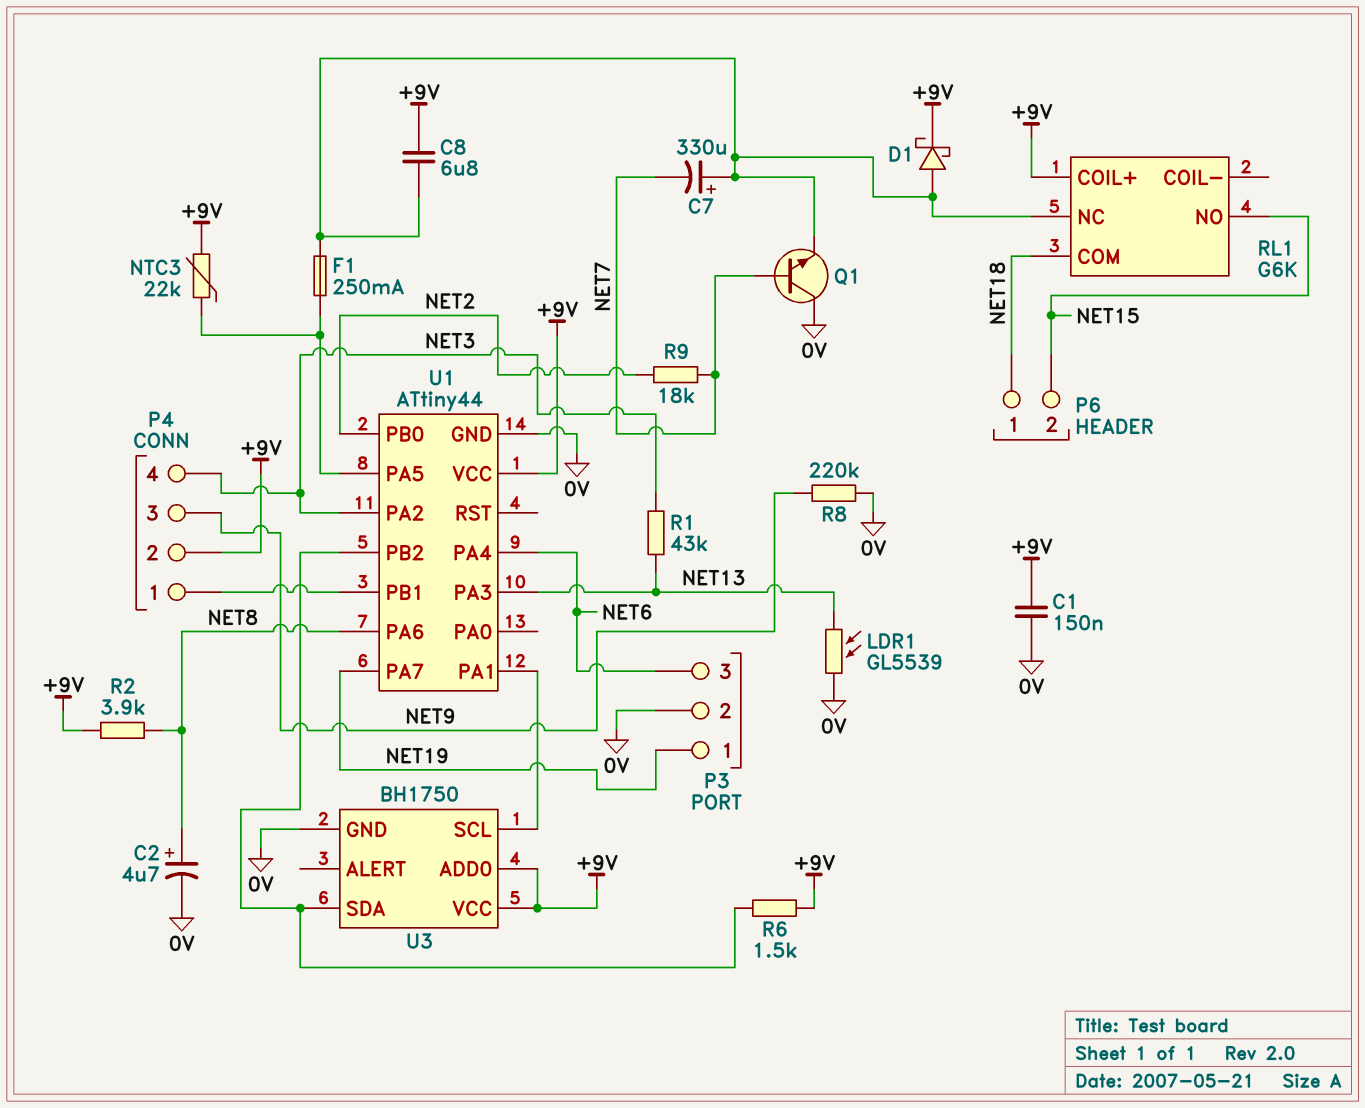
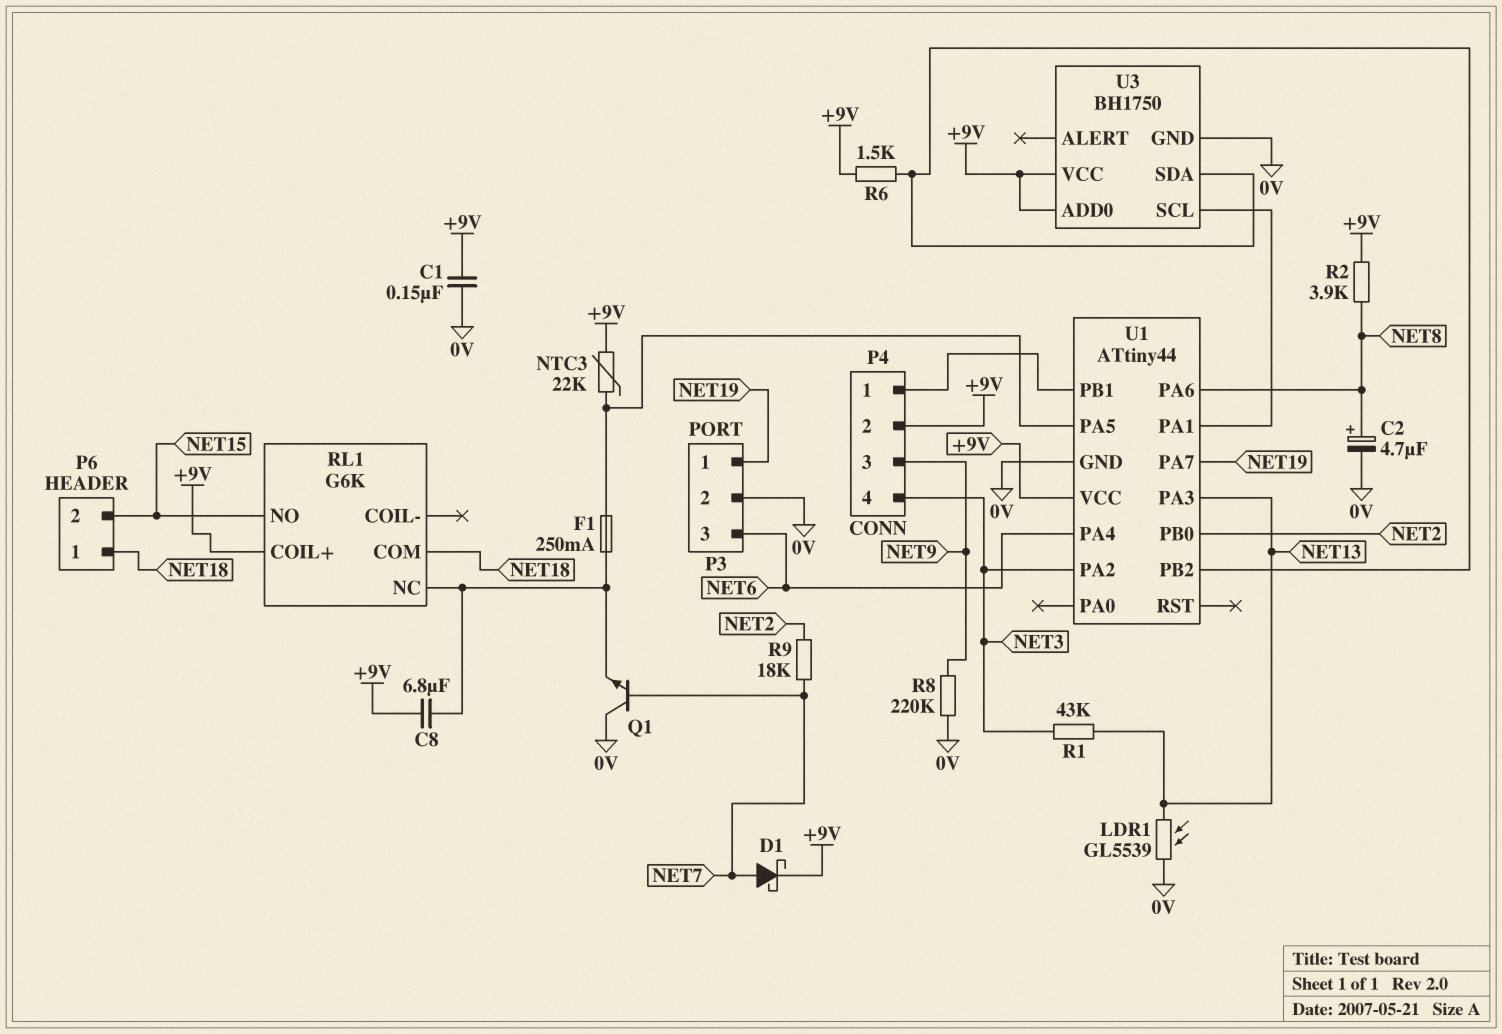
C7: 330uF (plus RL1/NC, minus NET7) -> none
D1: schottky (A RL1/NC, K +9V) -> schottky (A NET7, K +9V)

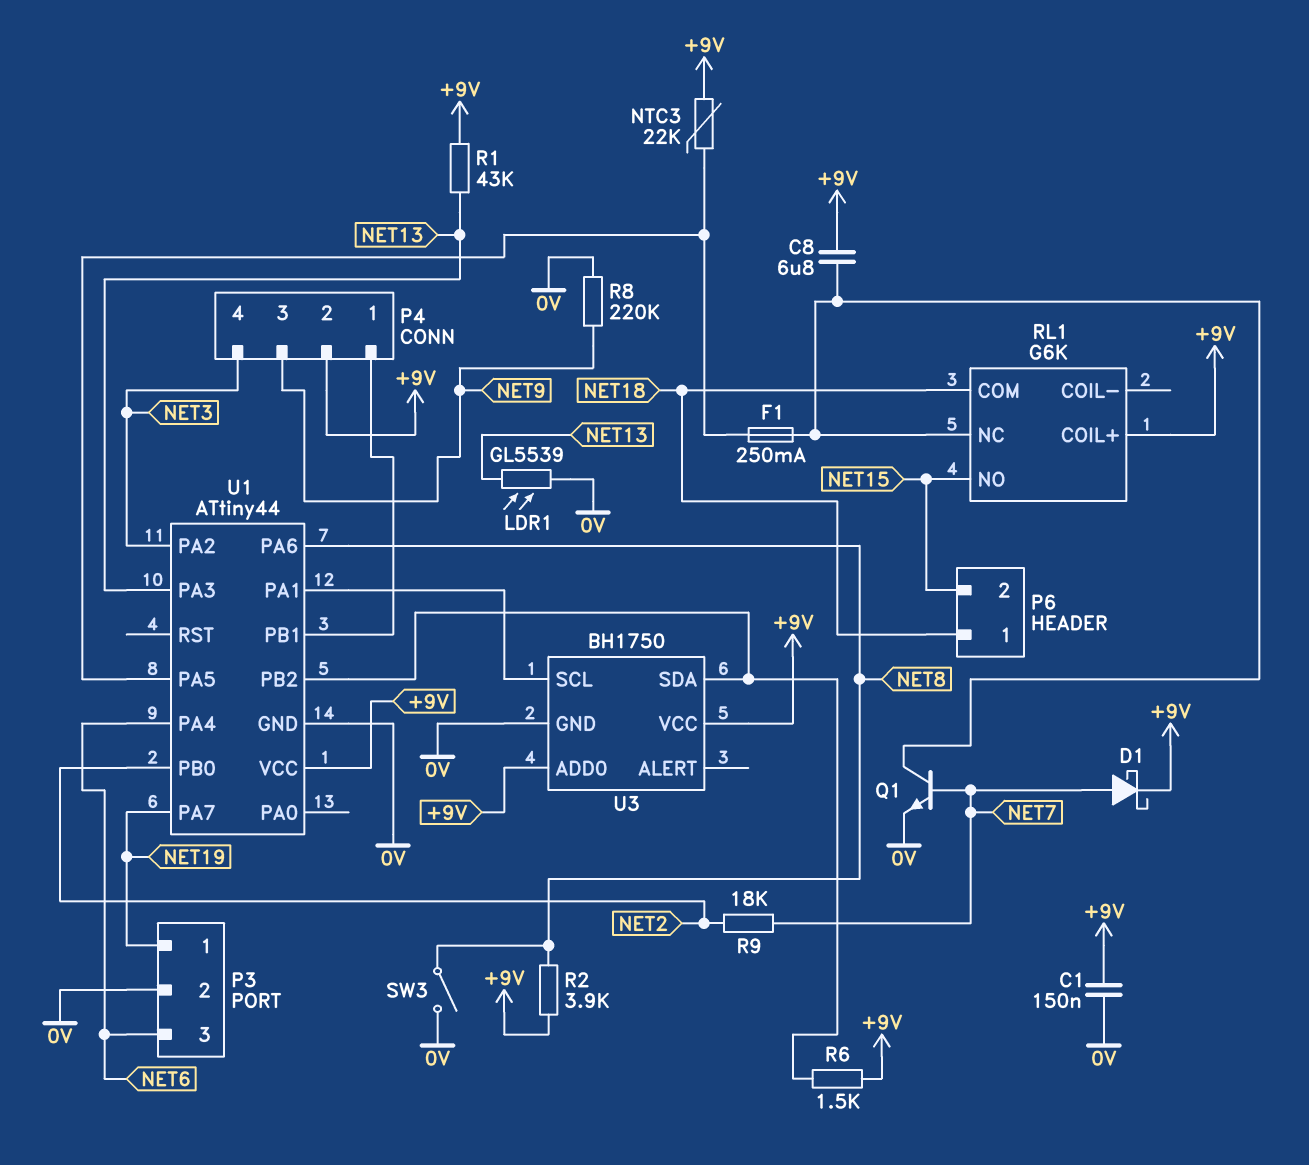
C2: 4.7uF (plus NET8, minus 0V) -> none
Q1: NPN (B NET7, C 0V, E RL1/NC) -> NPN (B NET7, C RL1/NC, E 0V)
R1: 43k (NET3, NET13) -> 43k (+9V, NET13)
SW3: none -> switch (0V, NET8)

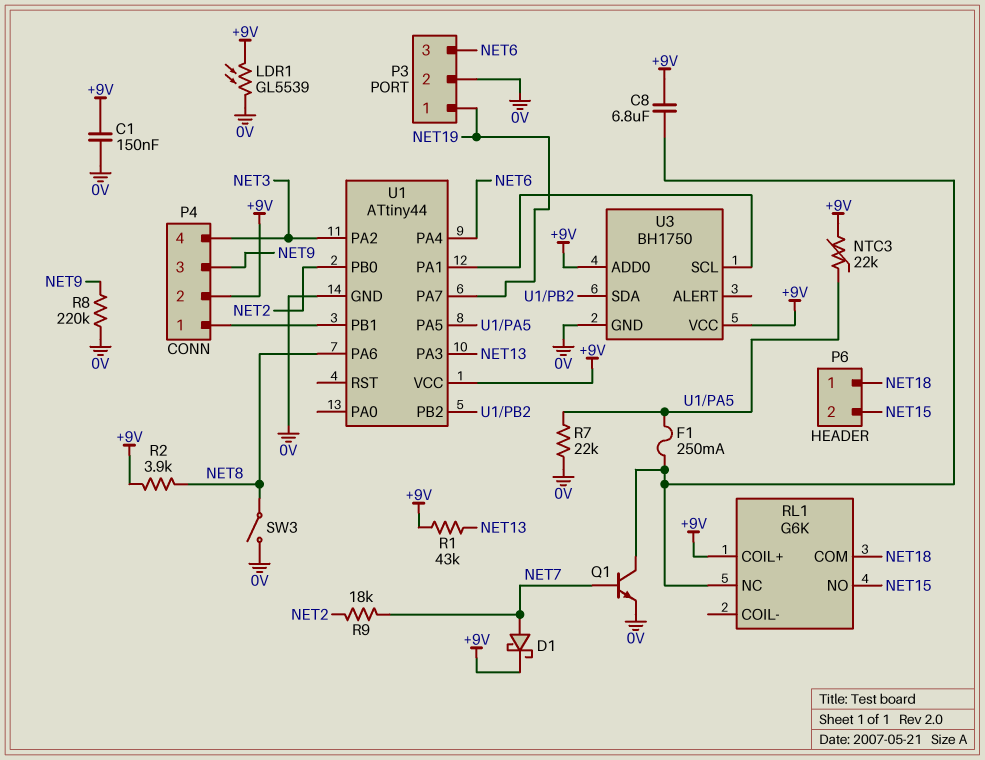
LDR1: GL5539 (0V, NET13) -> GL5539 (+9V, 0V)
R6: 1.5k (+9V, U1/PB2) -> none
R7: none -> 22k (0V, U1/PA5)

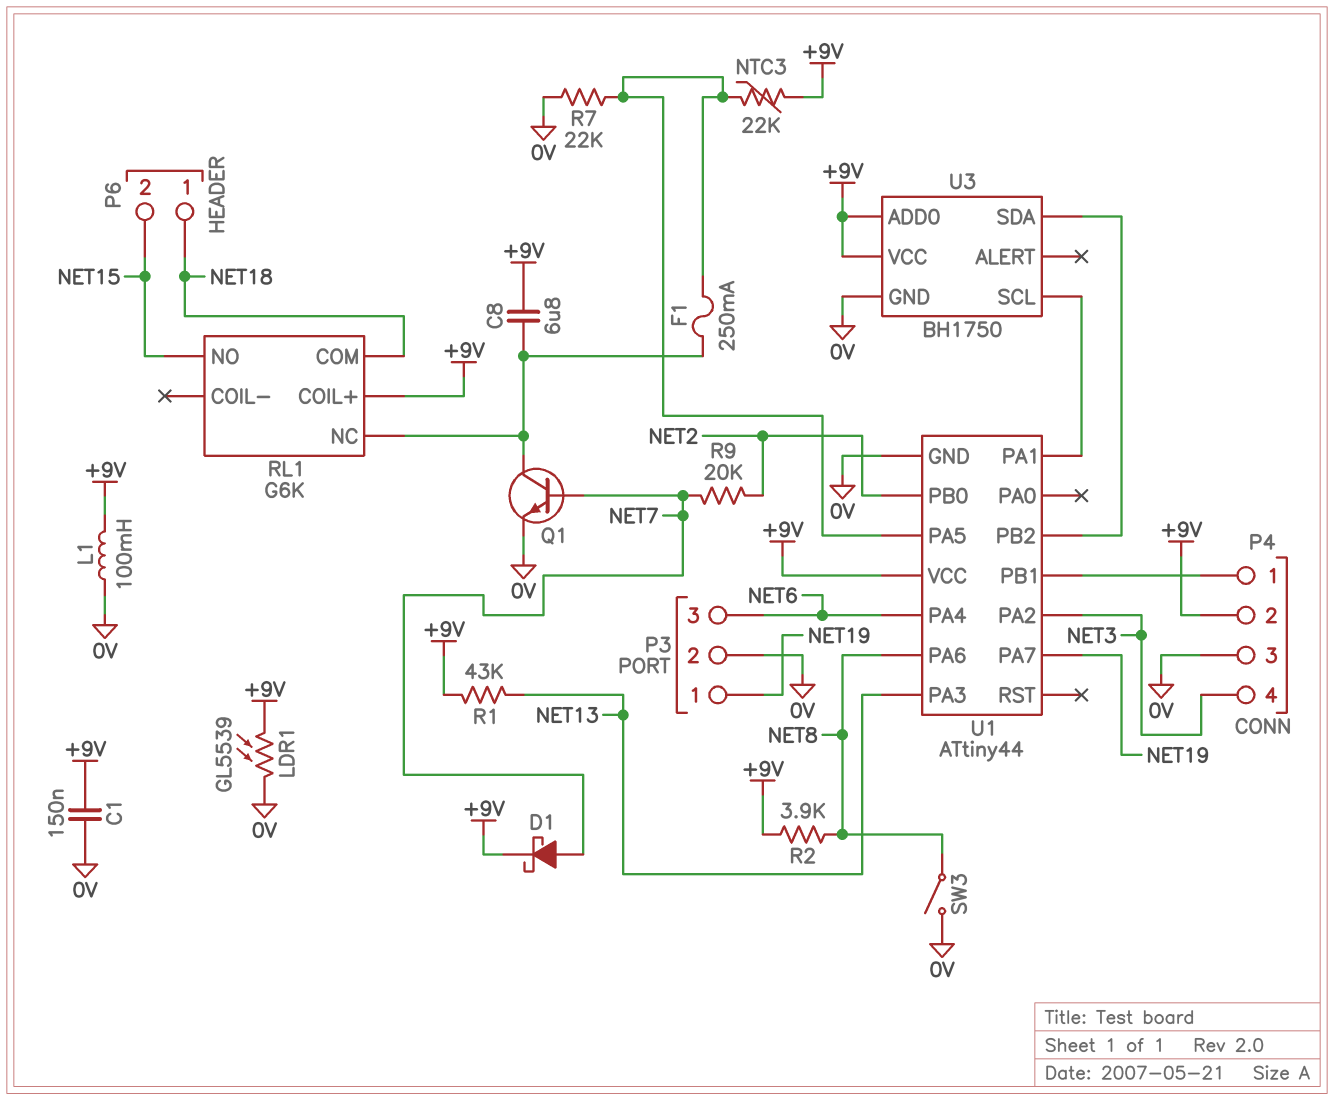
L1: none -> 100mH (+9V, 0V)
P4 pin 3: NET9 -> 0V
R8: 220k (0V, NET9) -> none
R9: 18k (NET2, NET7) -> 20k (NET2, NET7)

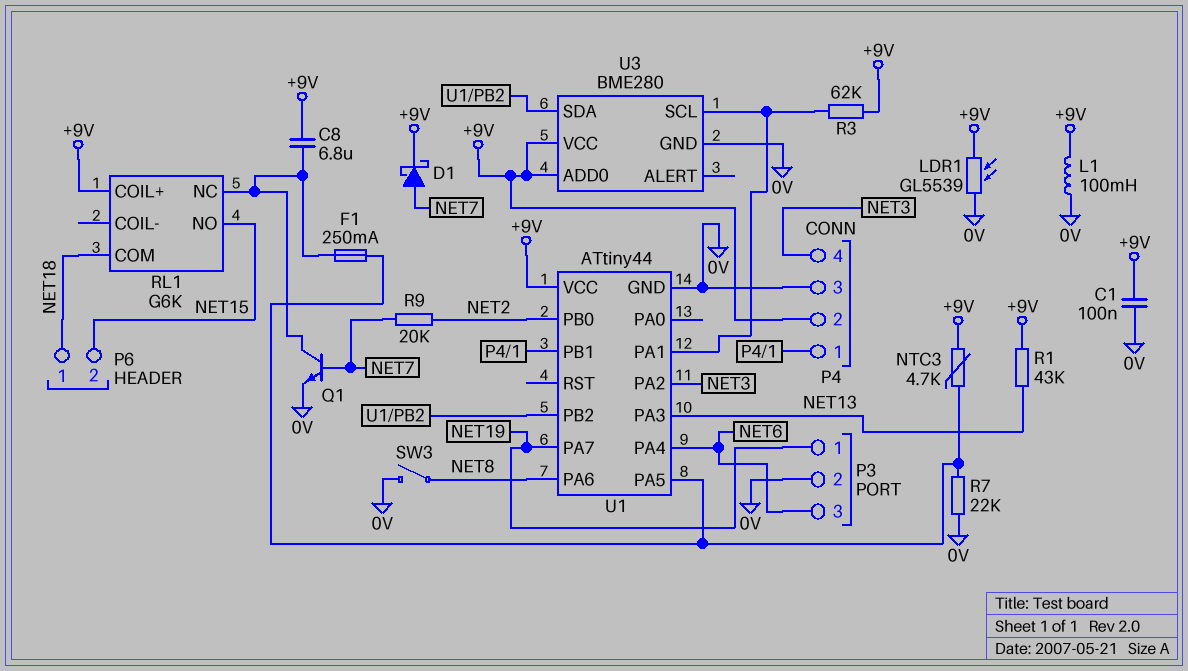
C1: 150nF (+9V, 0V) -> 100nF (+9V, 0V)
NTC3: 22k (+9V, U1/PA5) -> 4.7k (+9V, U1/PA5)
R2: 3.9k (+9V, NET8) -> none
R3: none -> 62k (+9V, U1/PA1)
U3: BH1750 -> BME280

